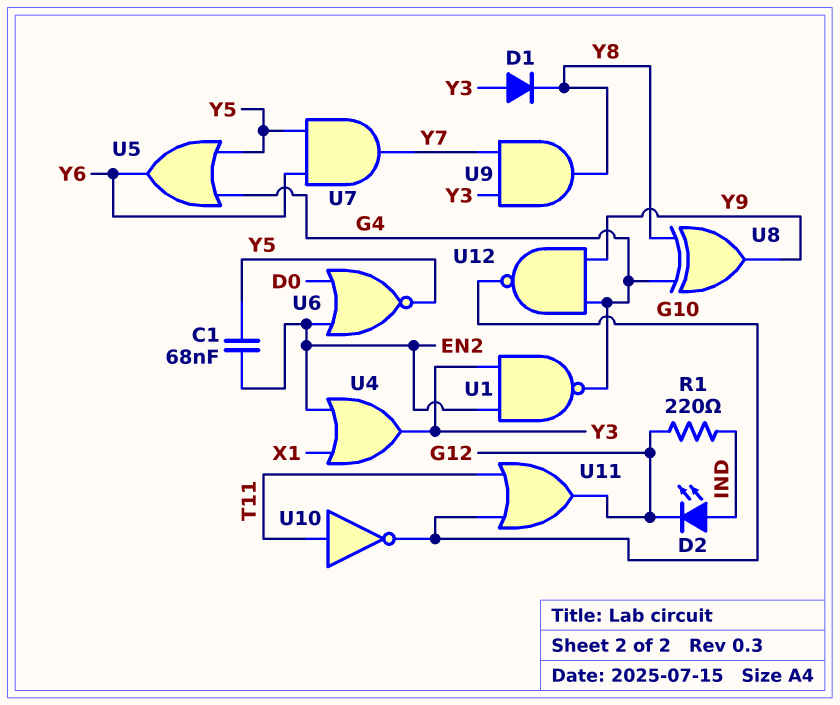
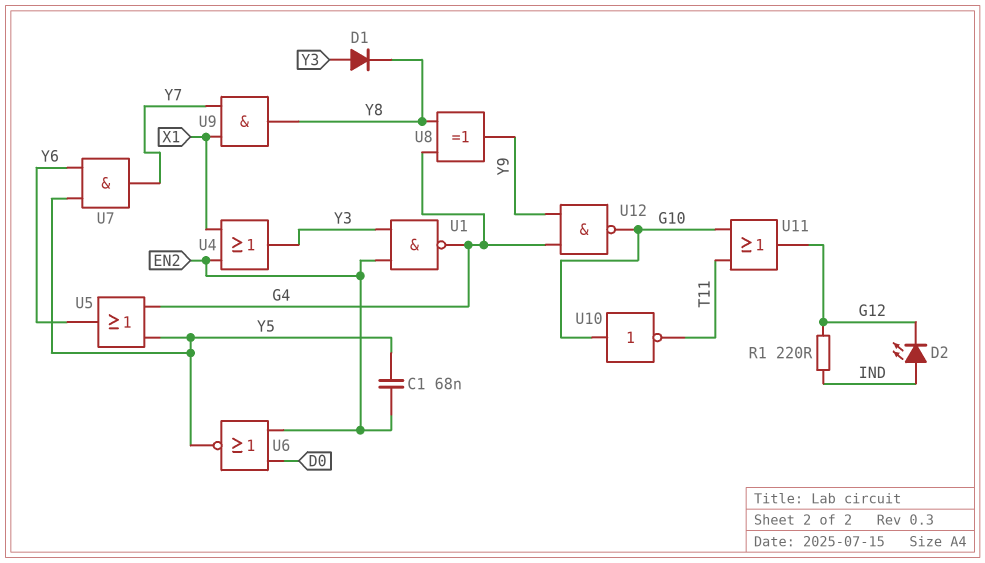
U9: AND (in Y3, in Y7, out Y8) -> AND (in X1, in Y7, out Y8)
U10: NOT (in T11, out G10) -> NOT (in G10, out T11)

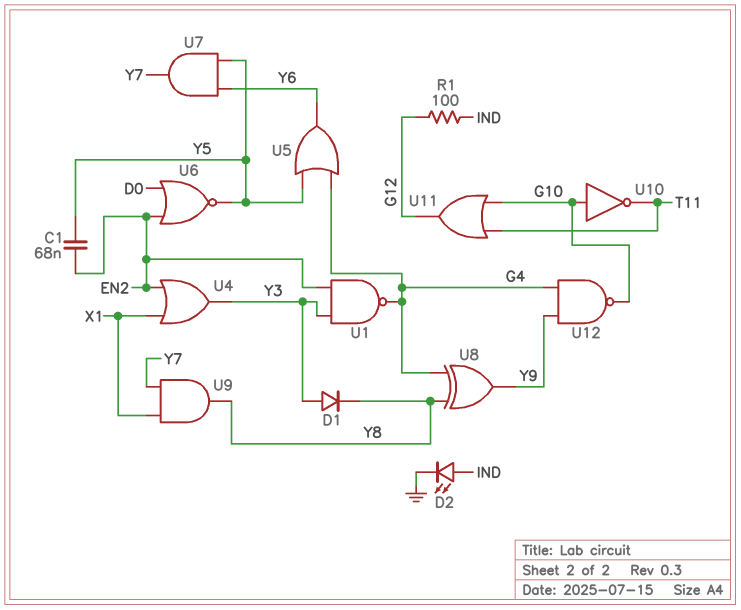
D2: LED (A IND, K G12) -> LED (A IND, K GND)
R1: 220 (G12, IND) -> 100 (G12, IND)

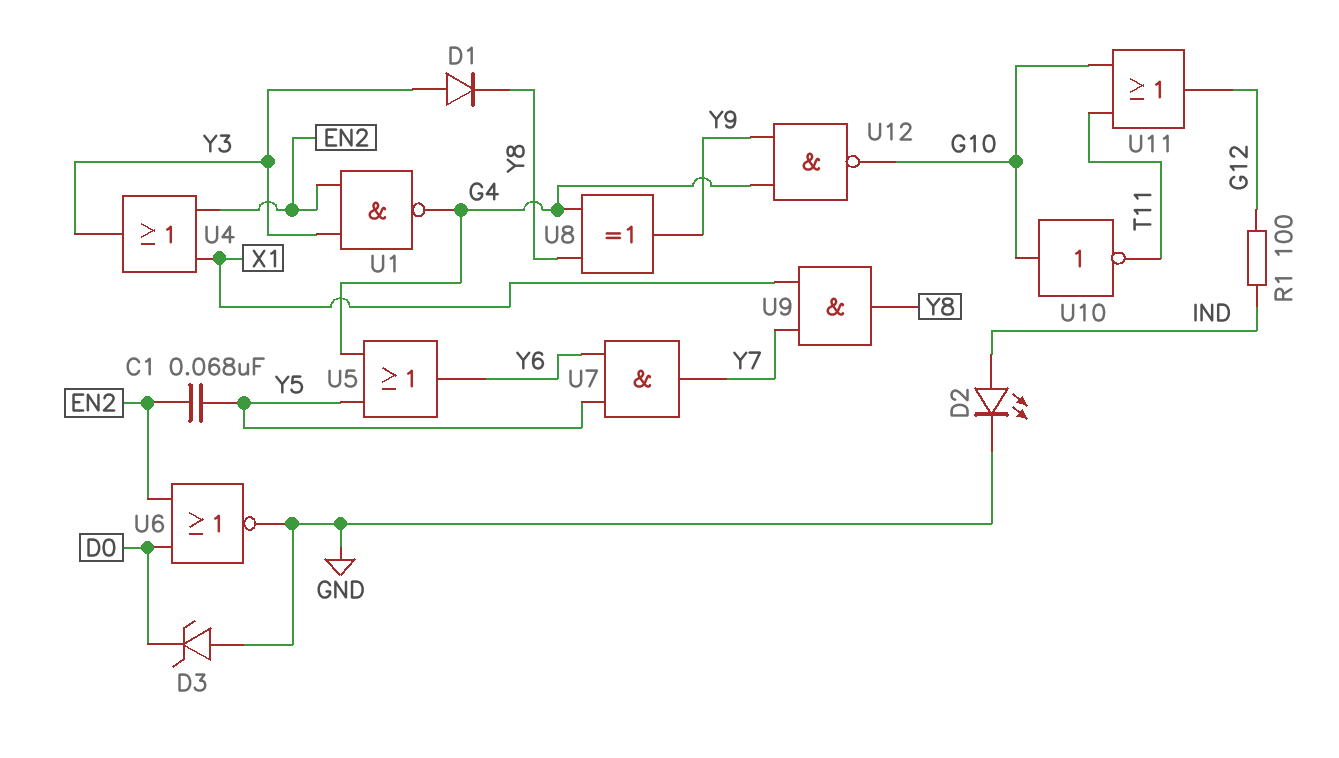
D3: none -> zener (A GND, K D0)
U6: NOR (in D0, in EN2, out Y5) -> NOR (in D0, in EN2, out GND)

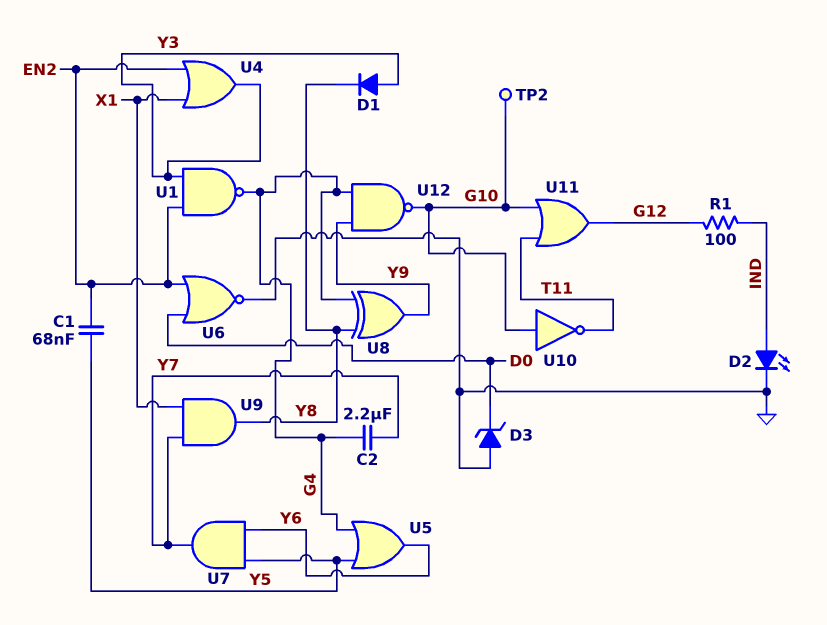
C2: none -> 2.2uF (G4, Y7)
TP2: none -> test point (G10)

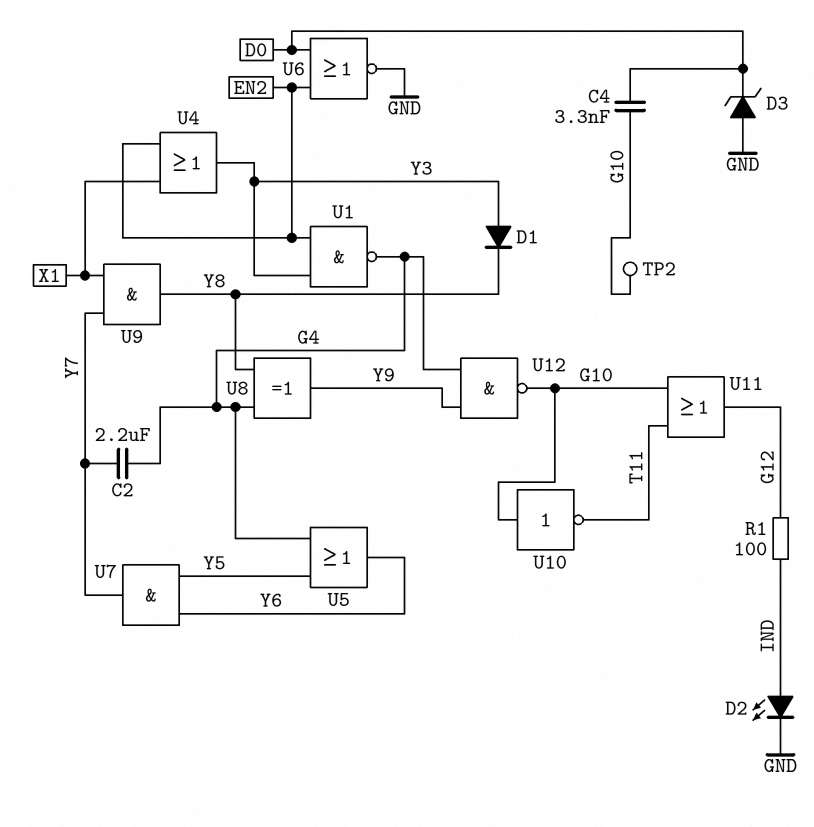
C1: 68nF (EN2, Y5) -> none
C4: none -> 3.3nF (D0, G10)

